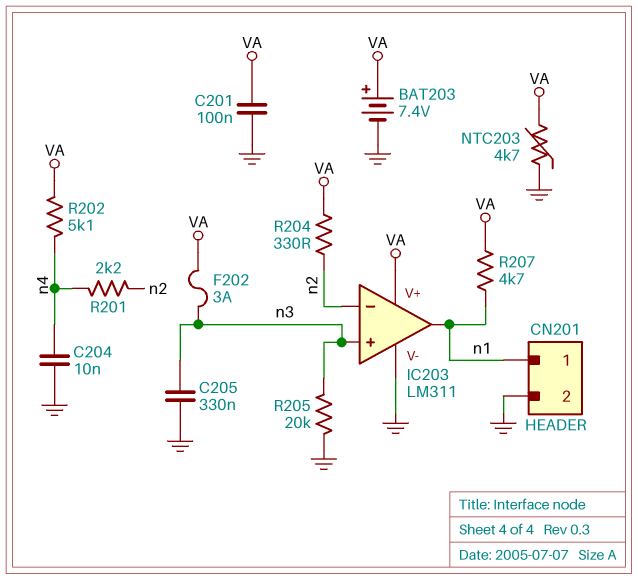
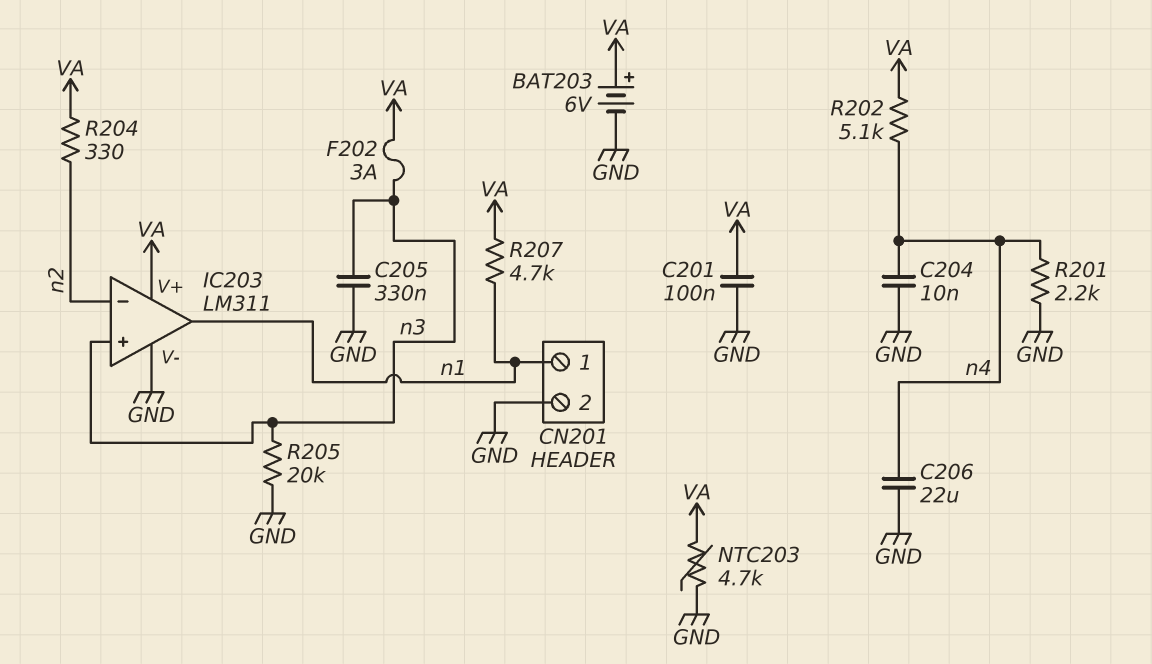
BAT203: 7.4V (plus VA, minus GND) -> 6V (plus VA, minus GND)
C206: none -> 22uF (GND, n4)
R201: 2.2k (n2, n4) -> 2.2k (GND, n4)

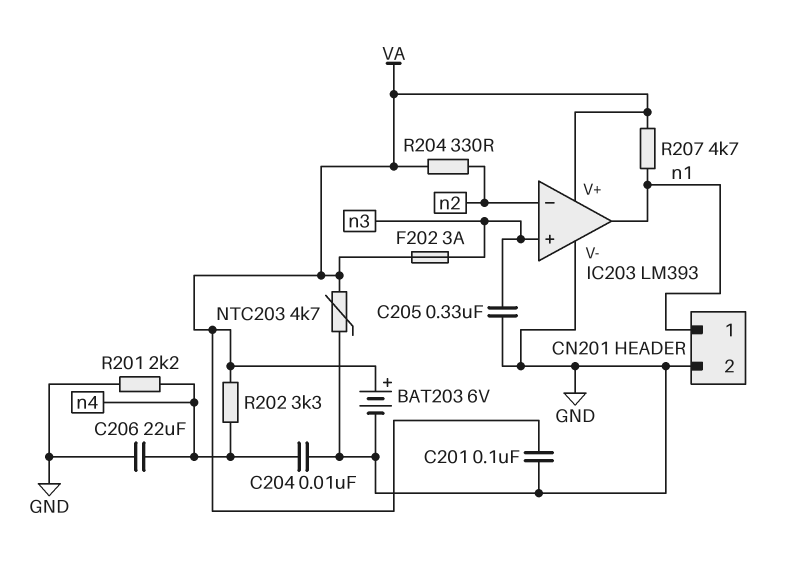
IC203: LM311 -> LM393
R202: 5.1k (VA, n4) -> 3.3k (VA, n4)
R205: 20k (GND, n3) -> none

